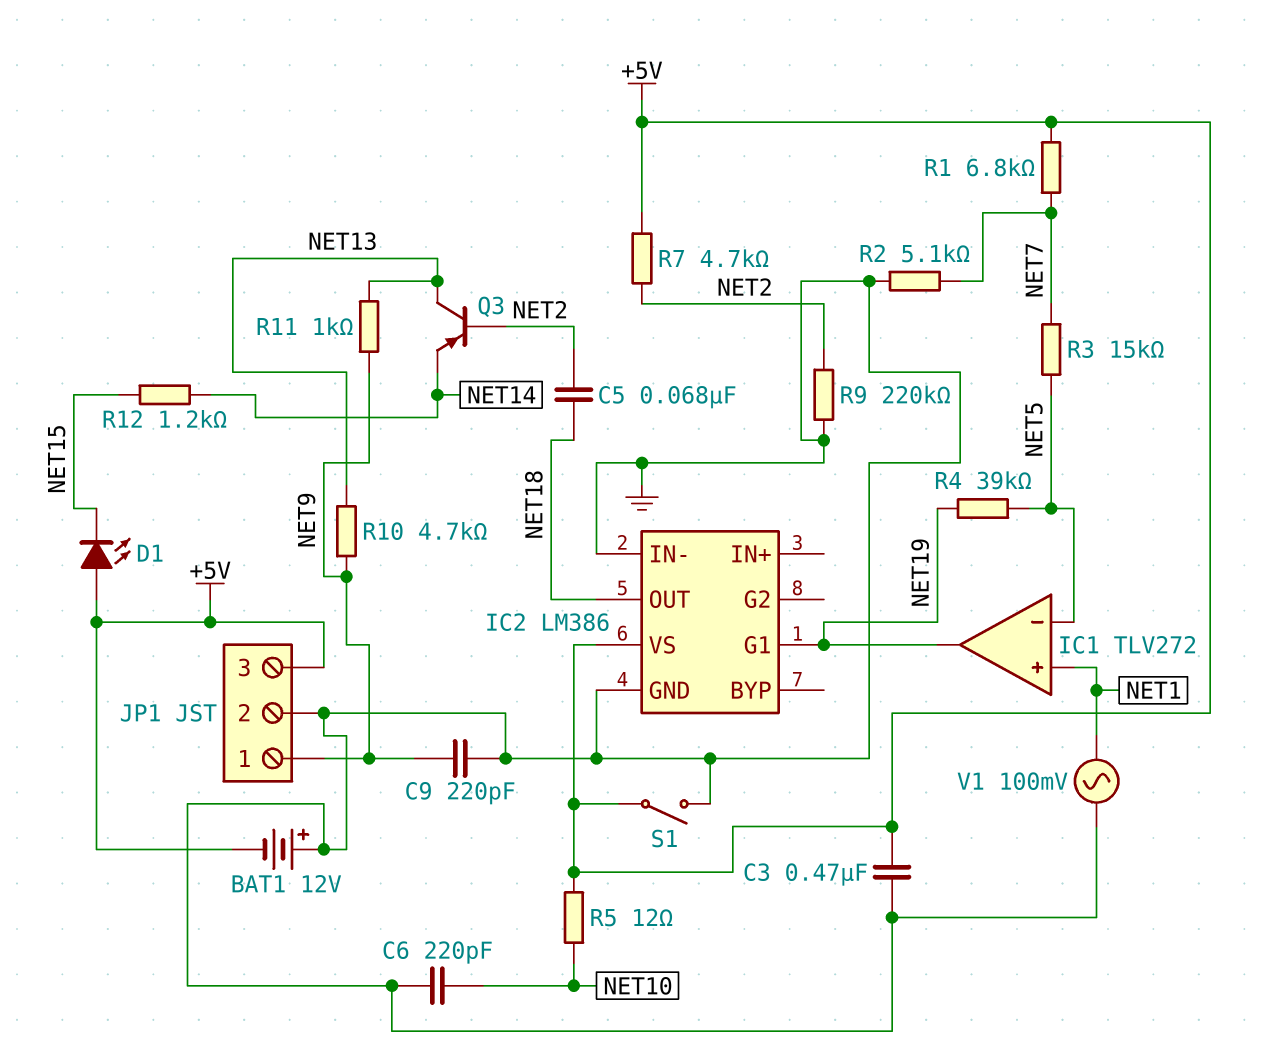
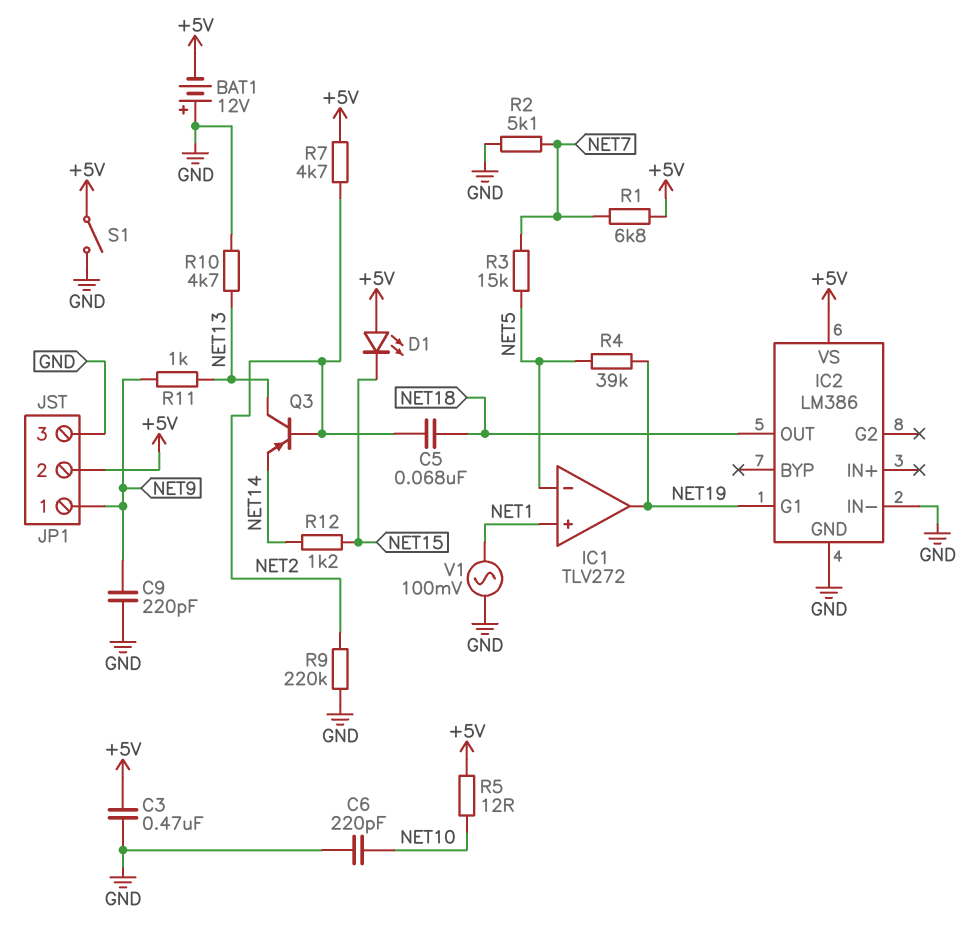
JP1 pin 2: GND -> +5V
JP1 pin 3: +5V -> GND
R10: 4.7k (NET9, NET13) -> 4.7k (GND, NET13)

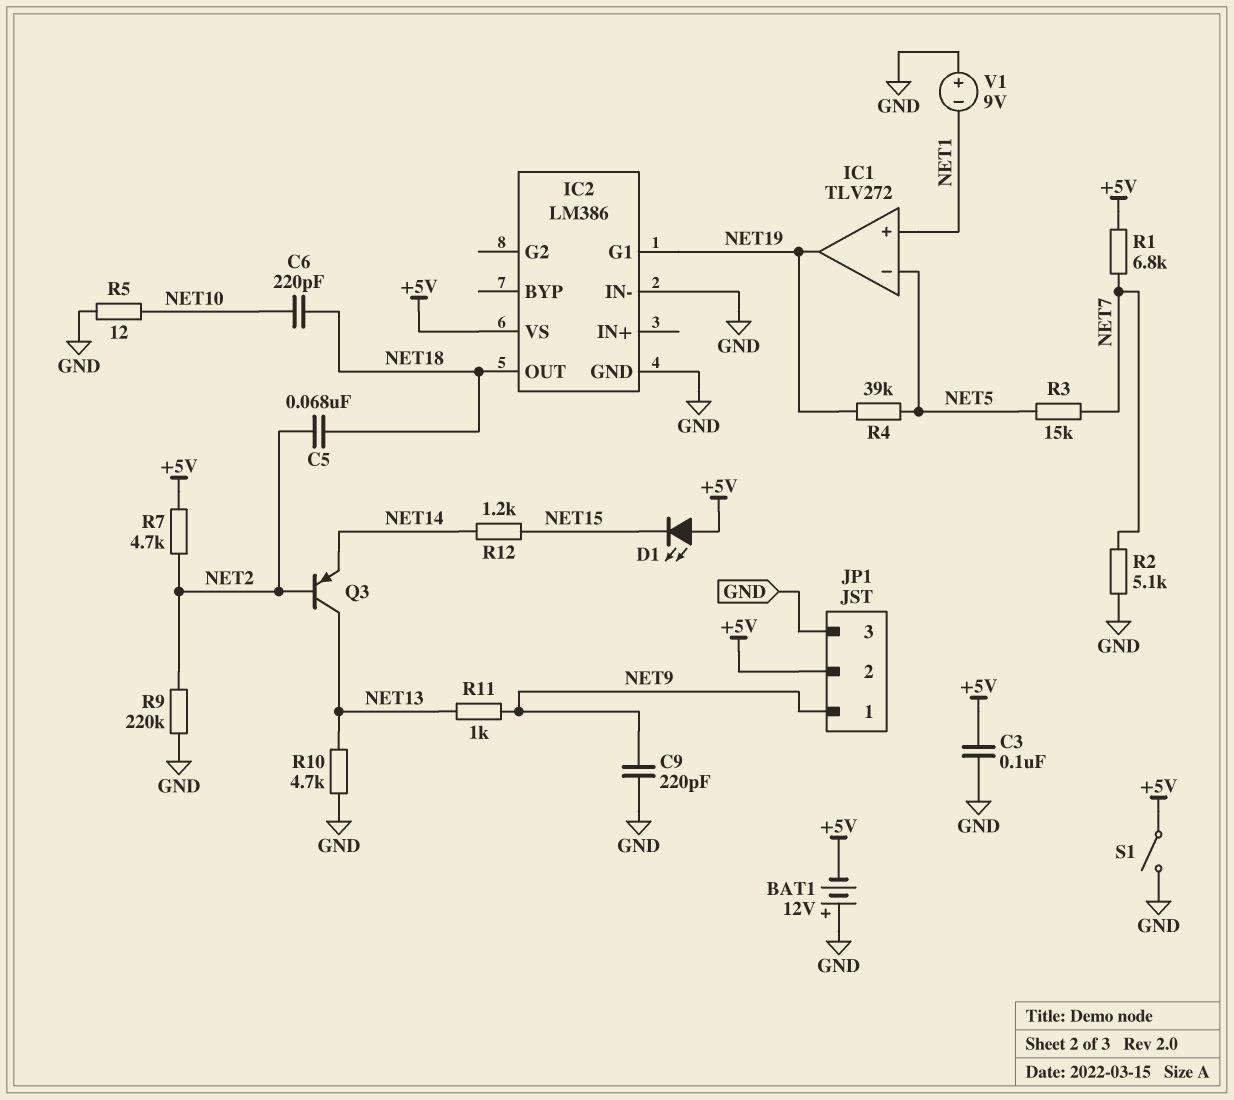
C3: 470nF (+5V, GND) -> 100nF (+5V, GND)
C6: 220pF (GND, NET10) -> 220pF (NET10, NET18)
R5: 12 (+5V, NET10) -> 12 (GND, NET10)
V1: AC 100mV (GND, NET1) -> 9V (plus GND, minus NET1)

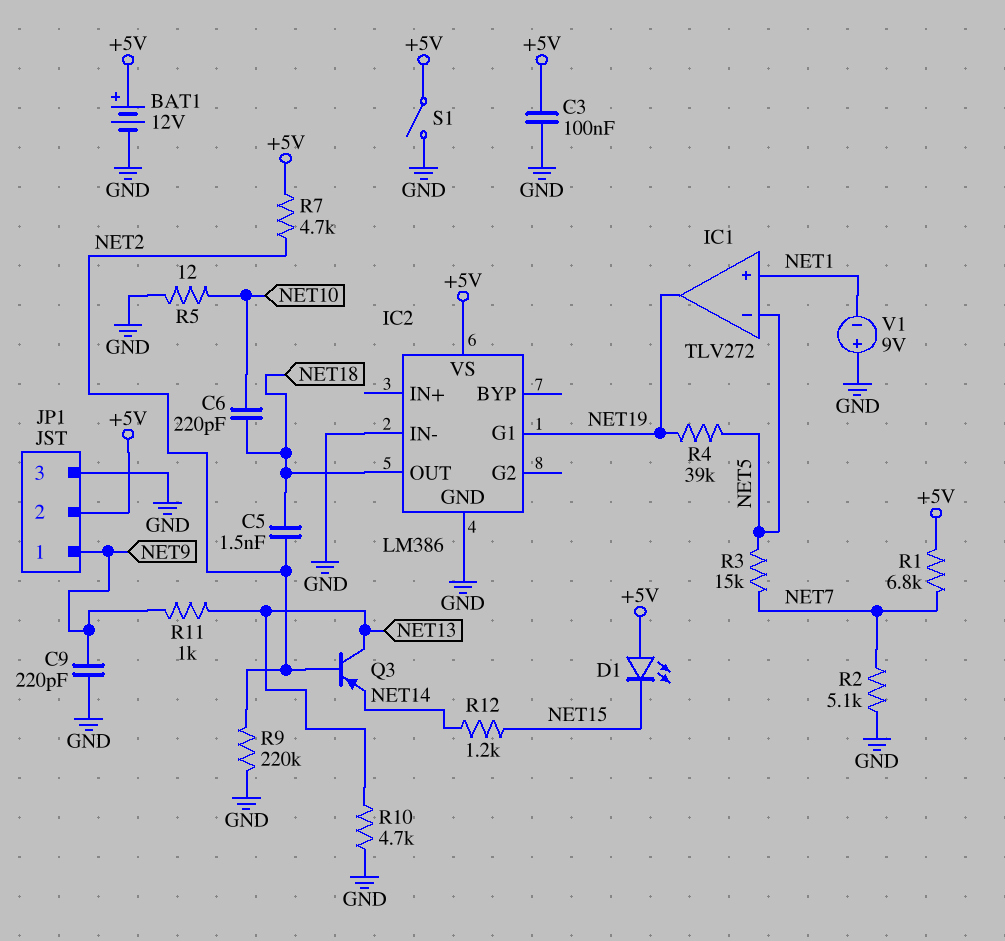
BAT1: 12V (plus GND, minus +5V) -> 12V (plus +5V, minus GND)
C5: 68nF (NET2, NET18) -> 1.5nF (NET2, NET18)

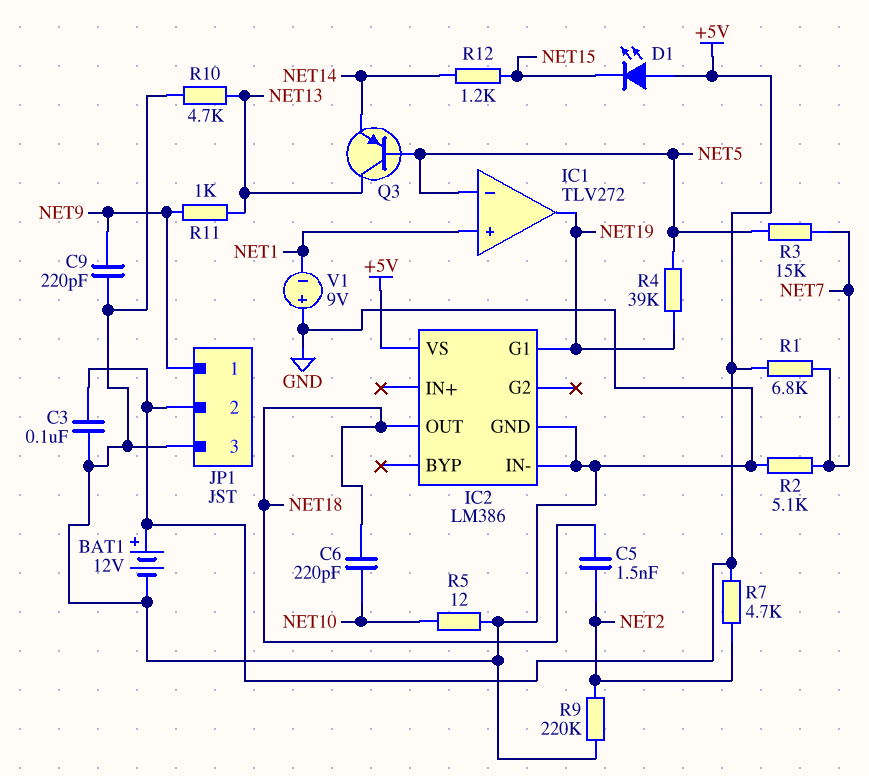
Q3: PNP (B NET2, C NET13, E NET14) -> PNP (B NET5, C NET13, E NET14)
S1: switch (+5V, GND) -> none

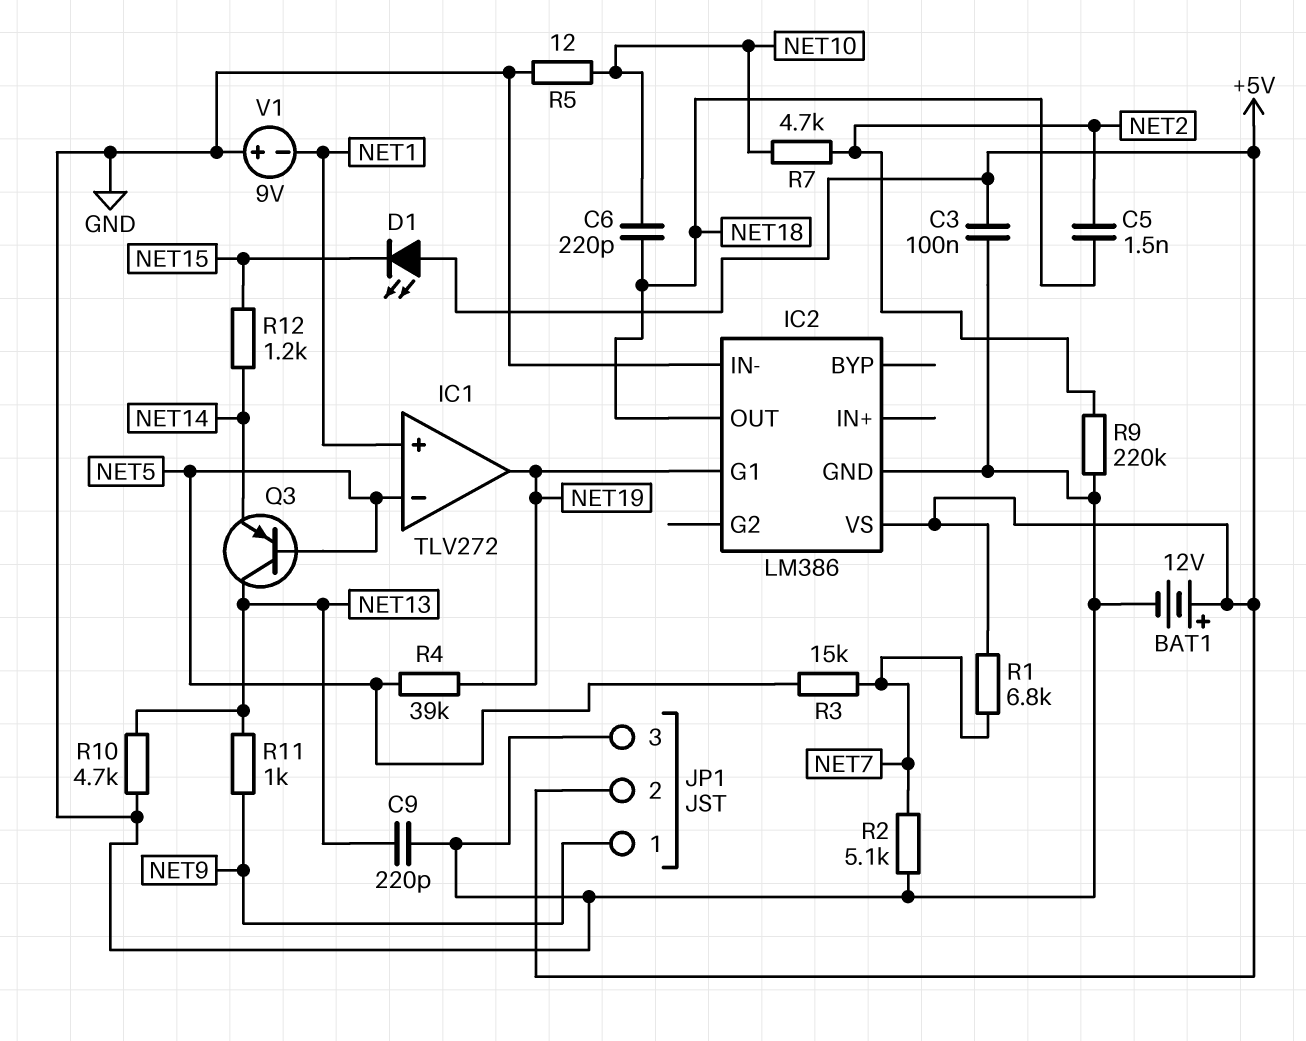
C9: 220pF (GND, NET9) -> 220pF (GND, NET13)
R7: 4.7k (+5V, NET2) -> 4.7k (NET2, NET10)

